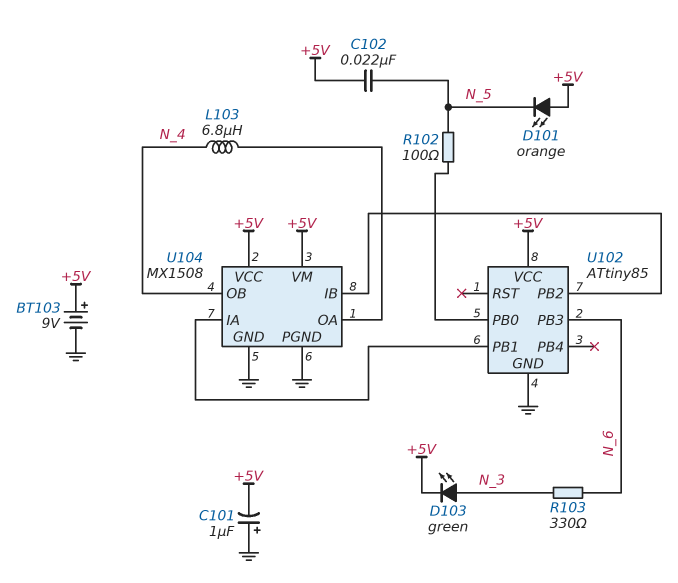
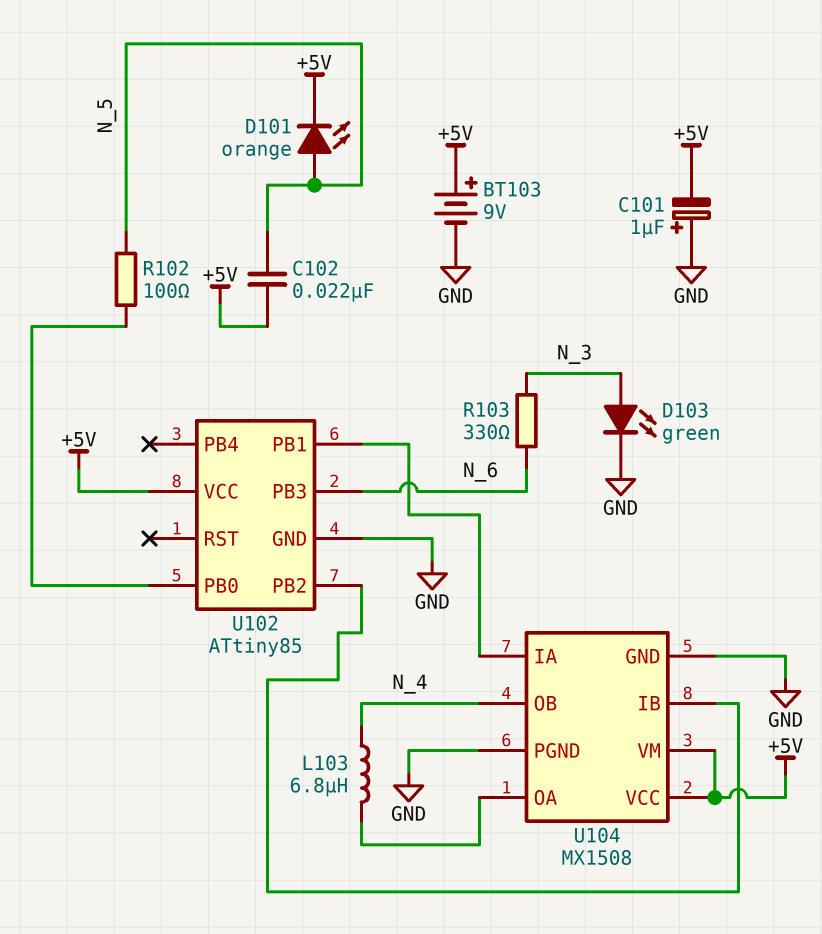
D101: LED orange (A +5V, K N_5) -> LED orange (A N_5, K +5V)
D103: LED green (A N_3, K +5V) -> LED green (A N_3, K GND)

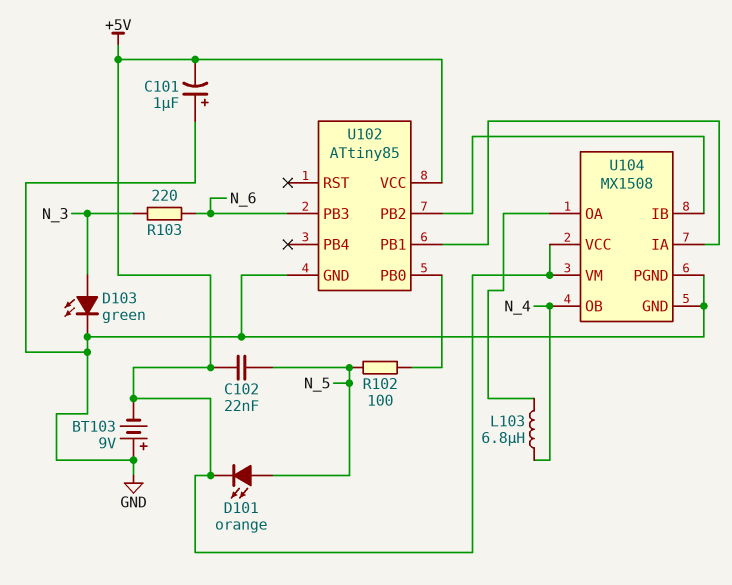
BT103: 9V (plus +5V, minus GND) -> 9V (plus GND, minus +5V)
R103: 330 (N_3, N_6) -> 220 (N_3, N_6)

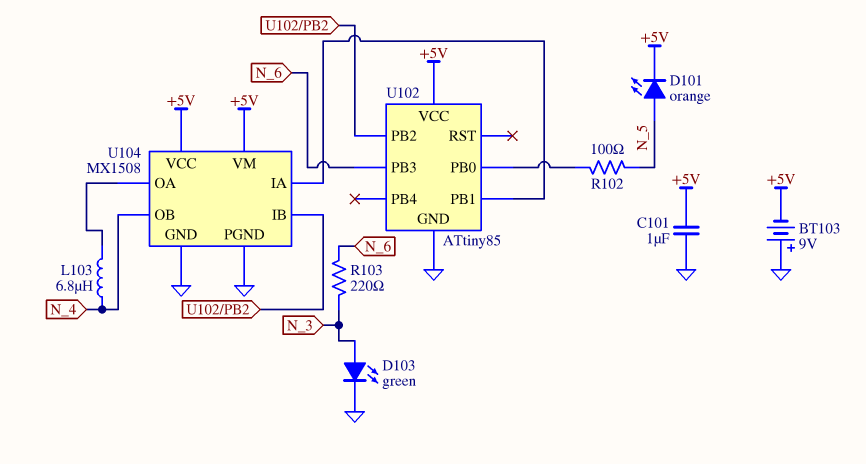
C101: 1uF (plus GND, minus +5V) -> 1uF (+5V, GND)
C102: 22nF (+5V, N_5) -> none

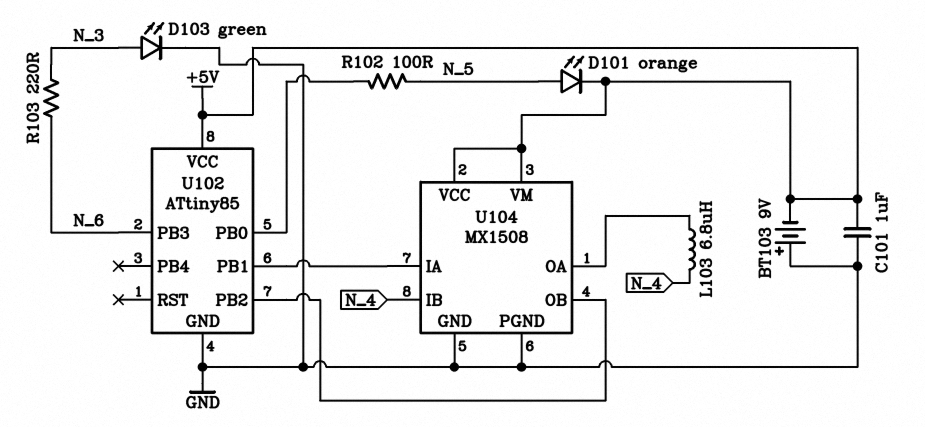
U104 pin IB: U102/PB2 -> N_4
U104 pin OB: N_4 -> U102/PB2

